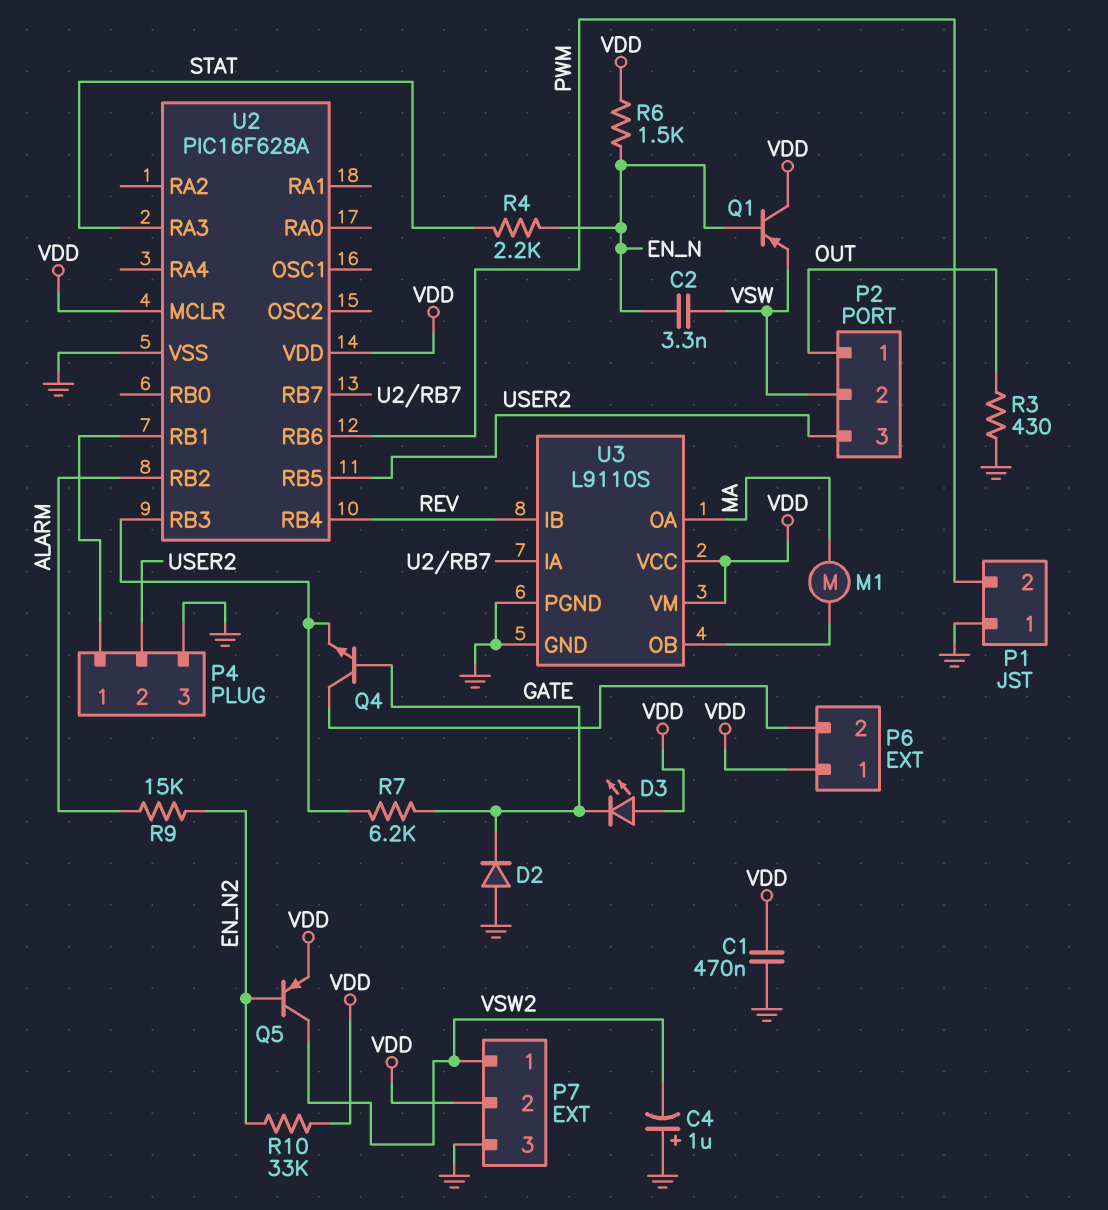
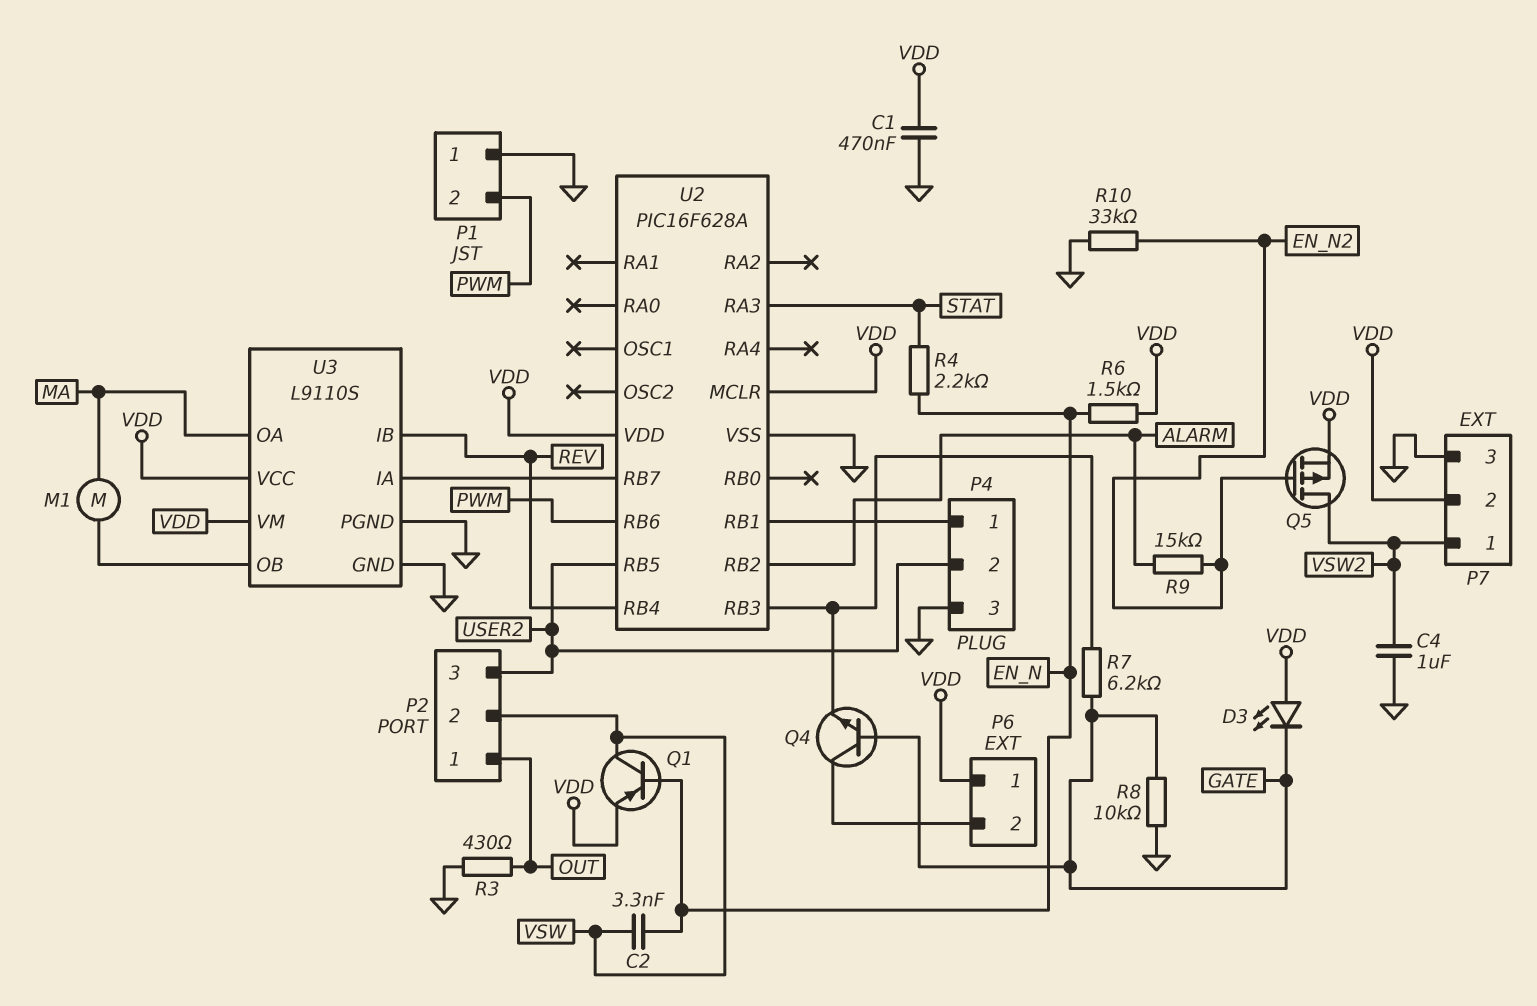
C4: 1uF (plus GND, minus VSW2) -> 1uF (GND, VSW2)
D2: diode (A GND, K GATE) -> none
Q1: PNP (B EN_N, C VDD, E VSW) -> PNP (B EN_N, C VSW, E VDD)
Q5: PNP (B EN_N2, C VSW2, E VDD) -> PMOS (G EN_N2, D VSW2, S VDD)
R8: none -> 10k (GATE, GND)
R10: 33k (EN_N2, VDD) -> 33k (EN_N2, GND)

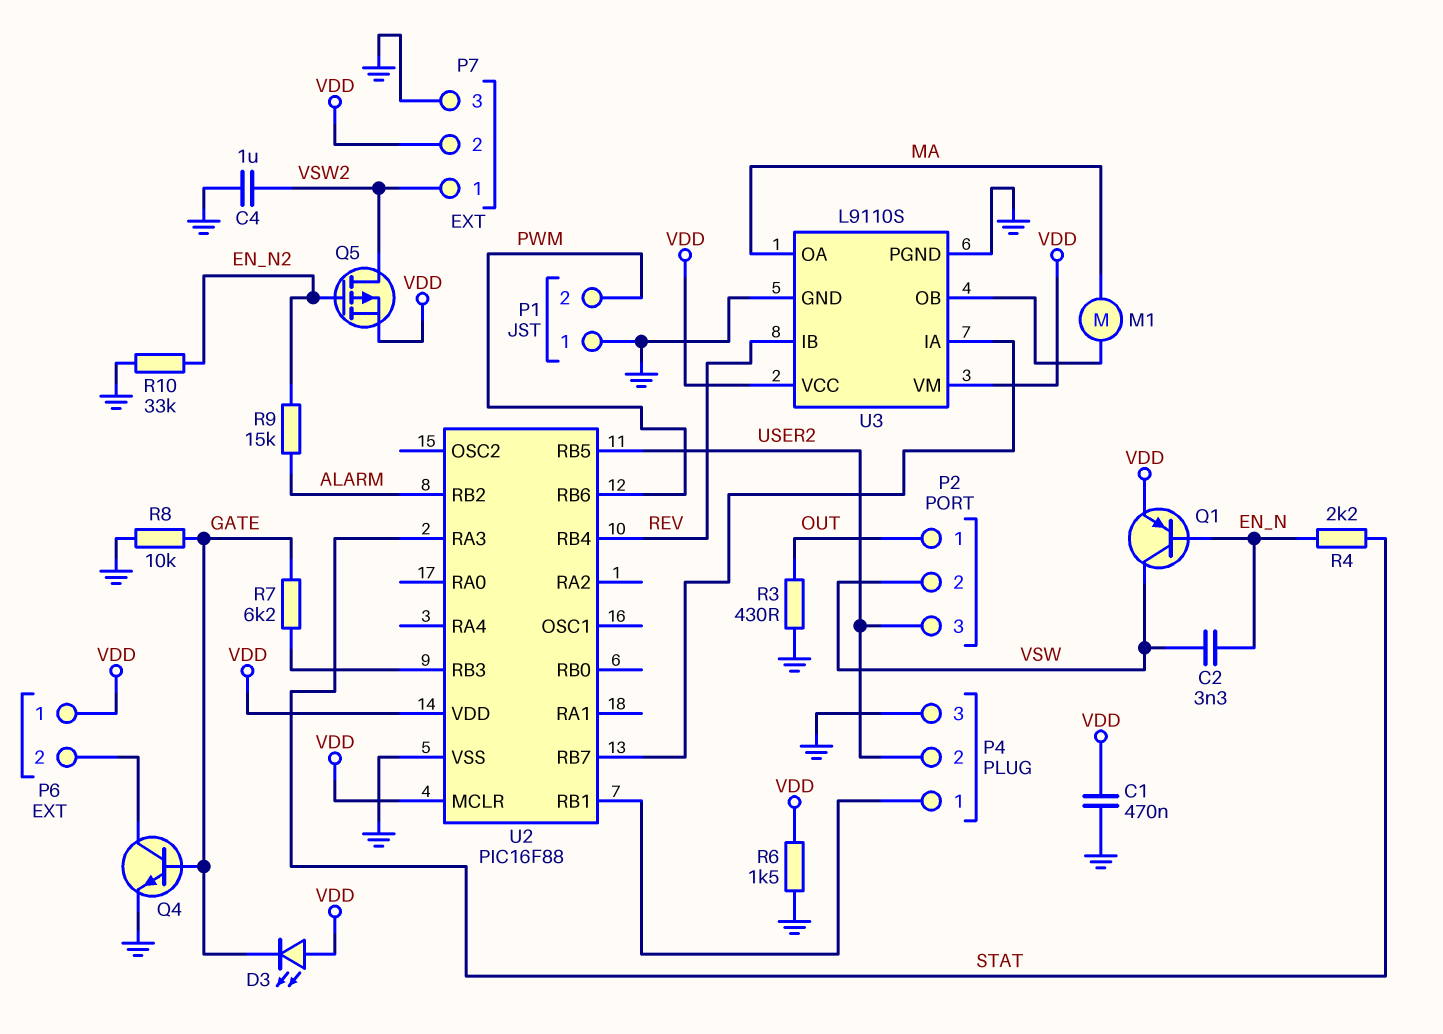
Q4: NPN (B GATE, C P6/2, E U2/RB3) -> NPN (B GATE, C P6/2, E GND)
R6: 1.5k (EN_N, VDD) -> 1.5k (GND, VDD)
U2: PIC16F628A -> PIC16F88

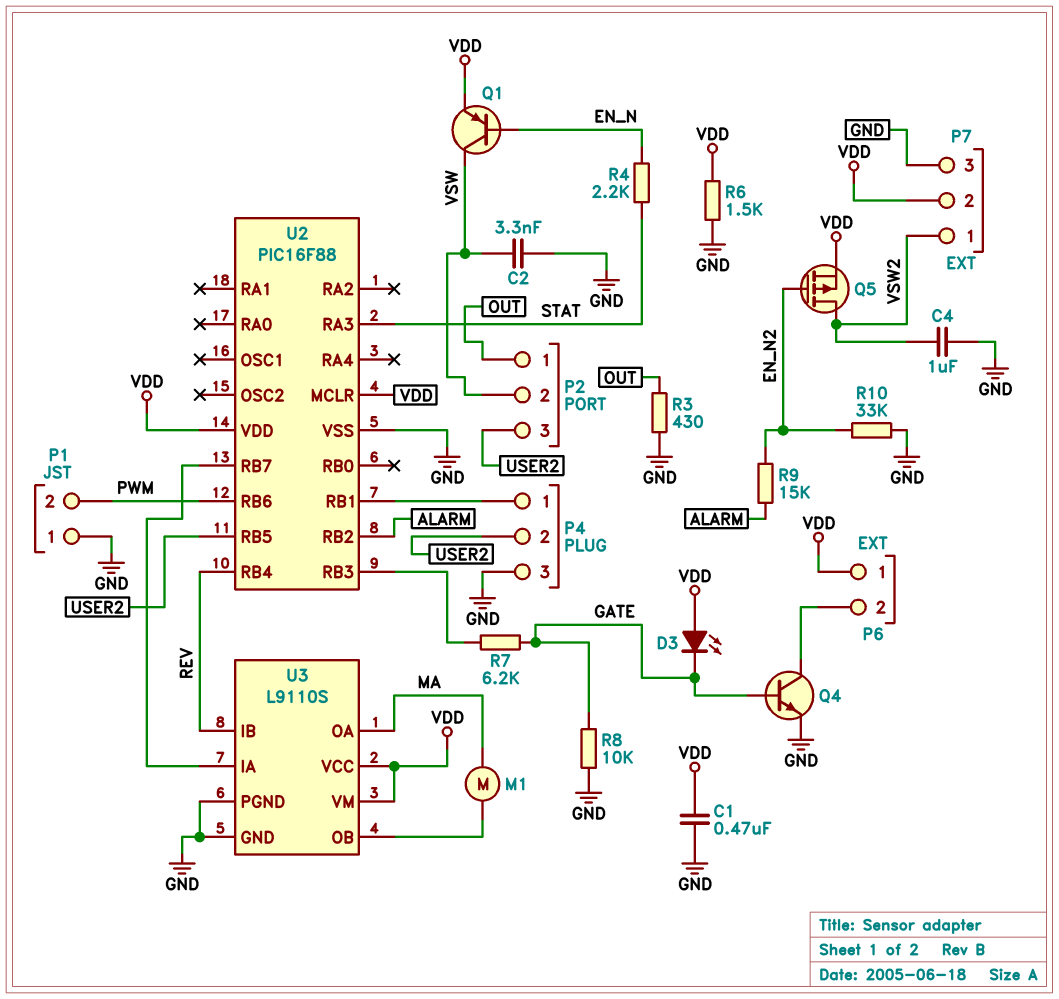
C2: 3.3nF (EN_N, VSW) -> 3.3nF (GND, VSW)

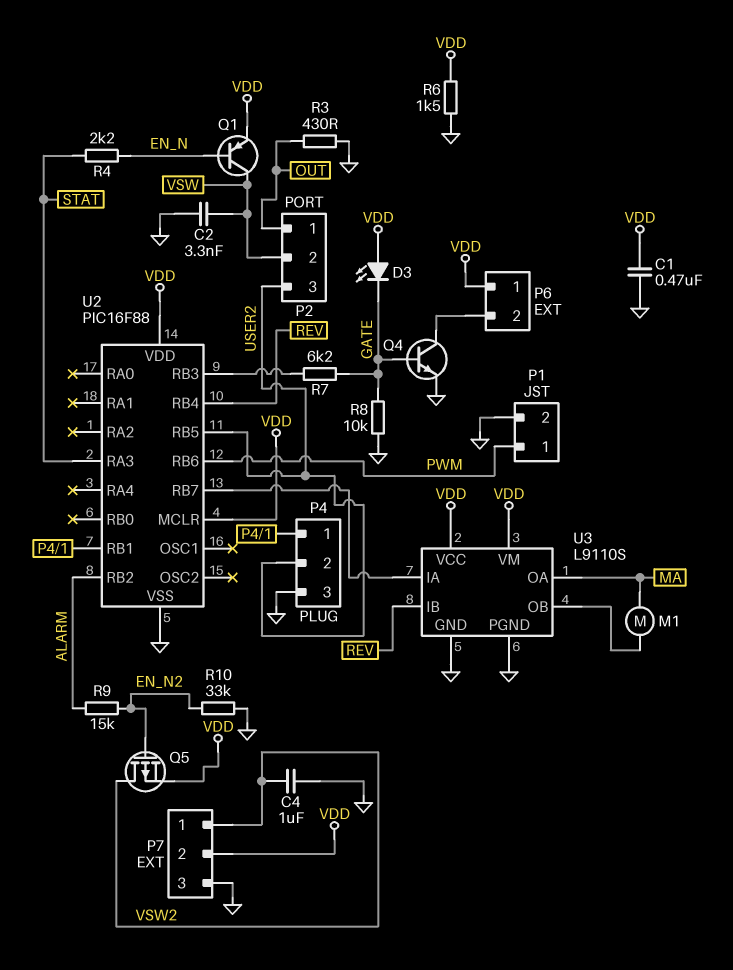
P1 pin 1: GND -> PWM
P1 pin 2: PWM -> GND

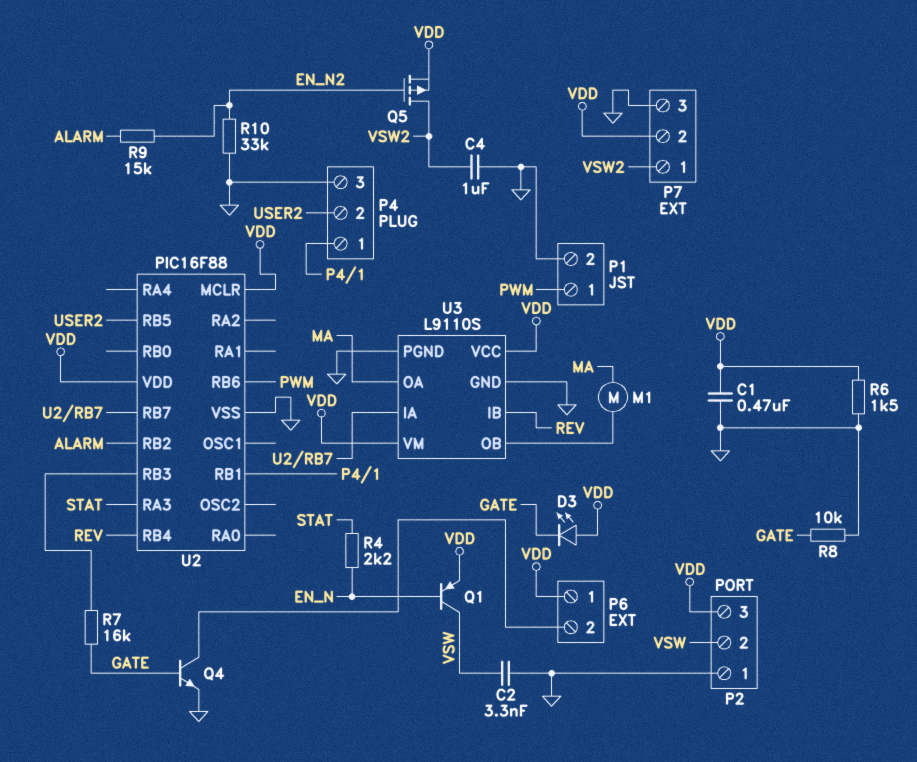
P2 pin 1: OUT -> GND
P2 pin 3: USER2 -> VDD
R3: 430 (GND, OUT) -> none
R7: 6.2k (GATE, U2/RB3) -> 16k (GATE, U2/RB3)

